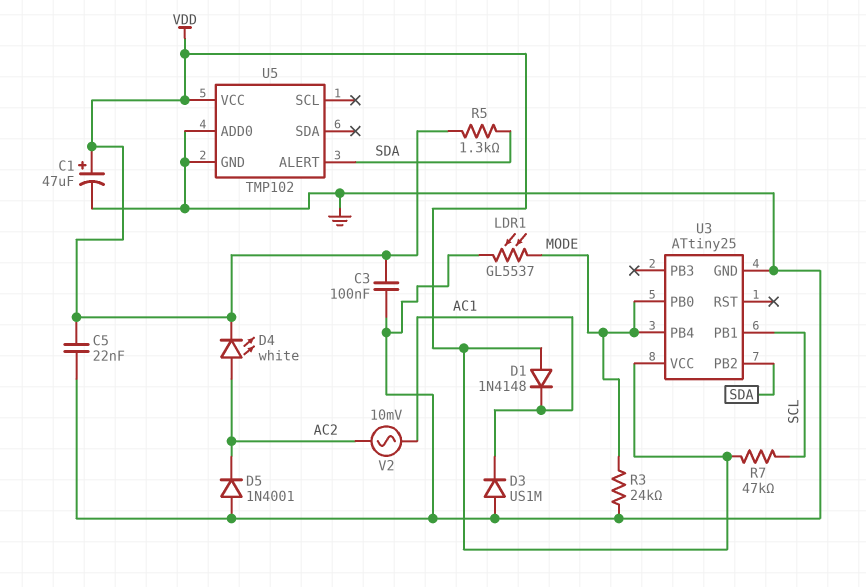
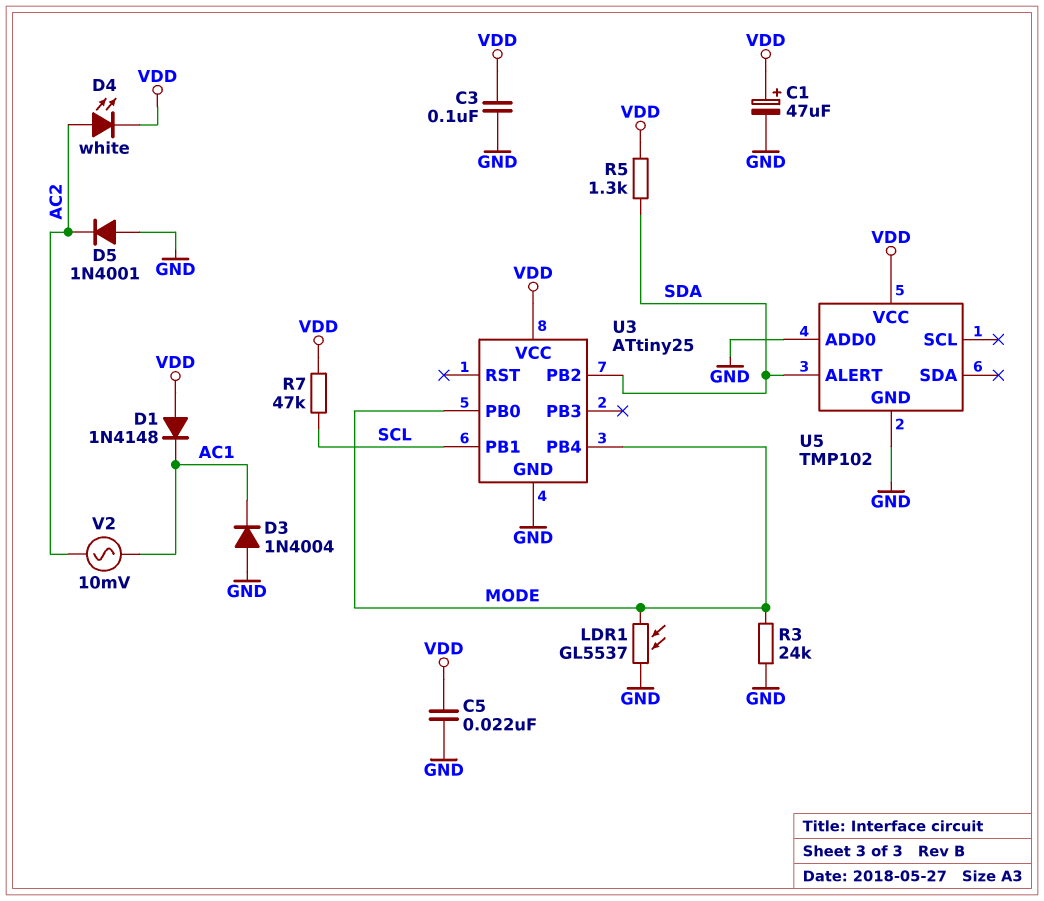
D3: diode US1M (A GND, K AC1) -> diode 1N4004 (A GND, K AC1)

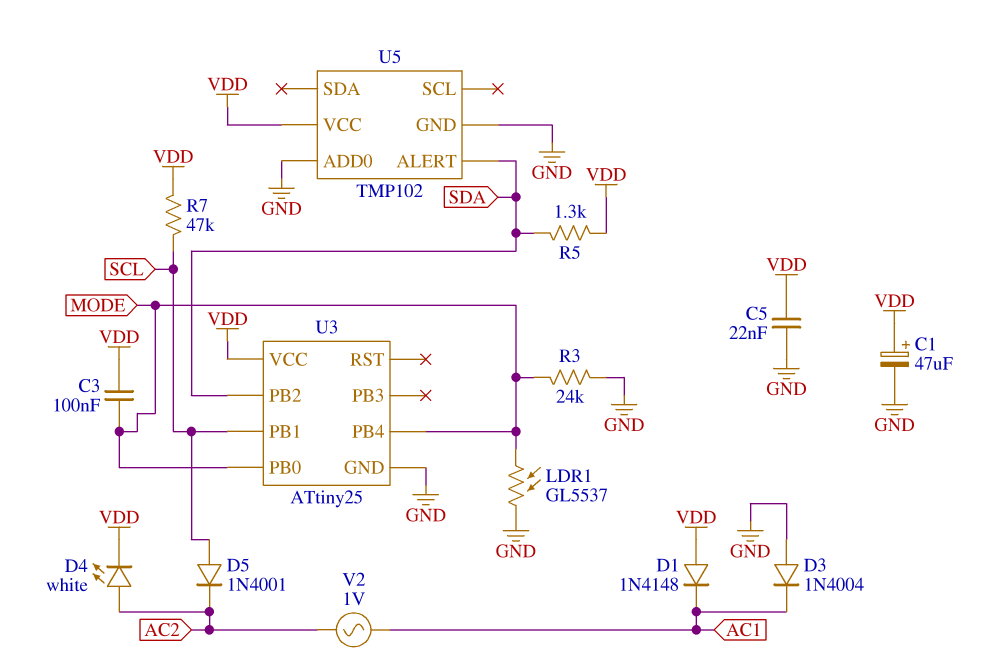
C3: 100nF (GND, VDD) -> 100nF (MODE, VDD)
D5: diode 1N4001 (A GND, K AC2) -> diode 1N4001 (A SCL, K AC2)
V2: AC 10mV (AC1, AC2) -> AC 1V (AC1, AC2)

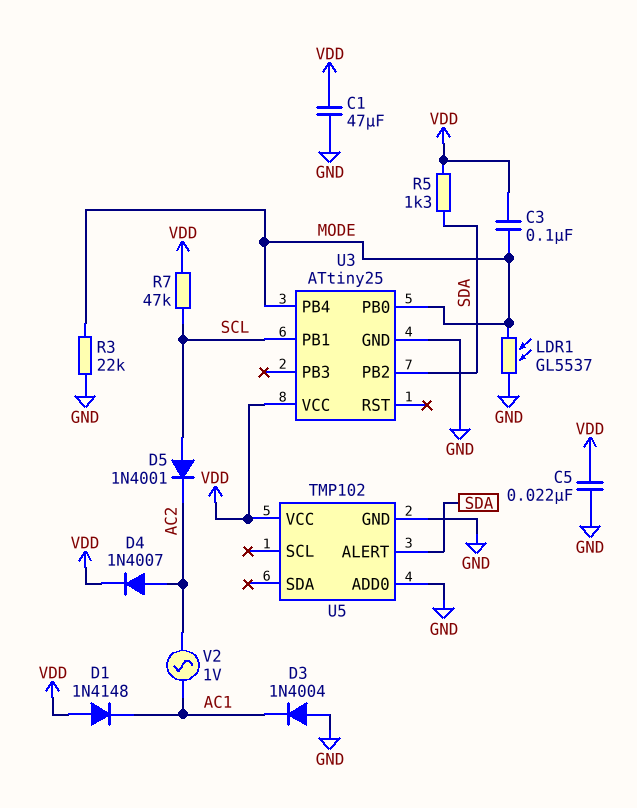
C1: 47uF (plus VDD, minus GND) -> 47uF (GND, VDD)
D4: LED white (A AC2, K VDD) -> diode 1N4007 (A AC2, K VDD)
R3: 24k (GND, MODE) -> 22k (GND, MODE)

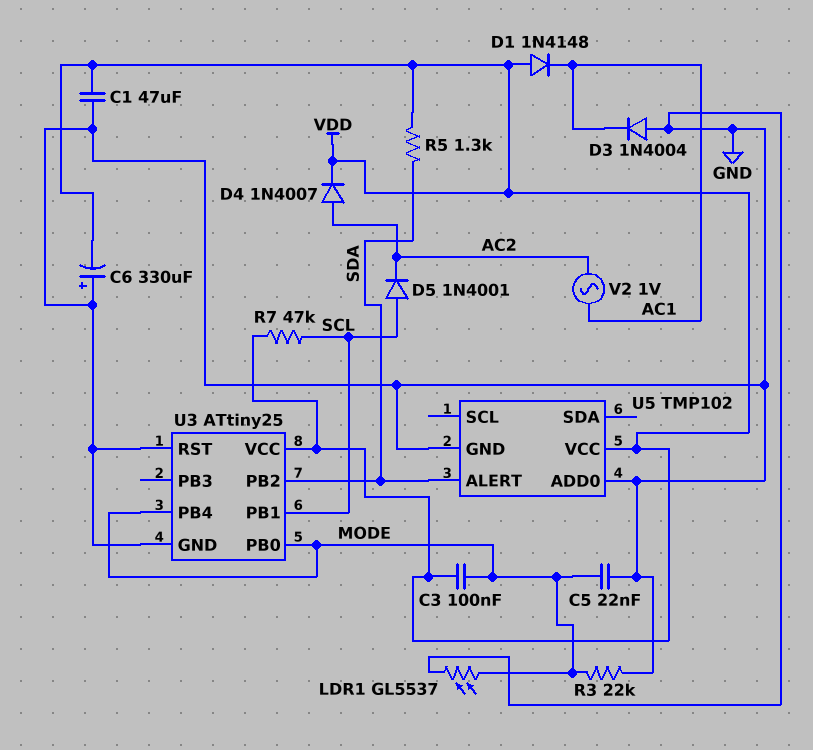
C5: 22nF (GND, VDD) -> 22nF (GND, MODE)
C6: none -> 330uF (plus GND, minus VDD)
U3 pin RST: none -> GND

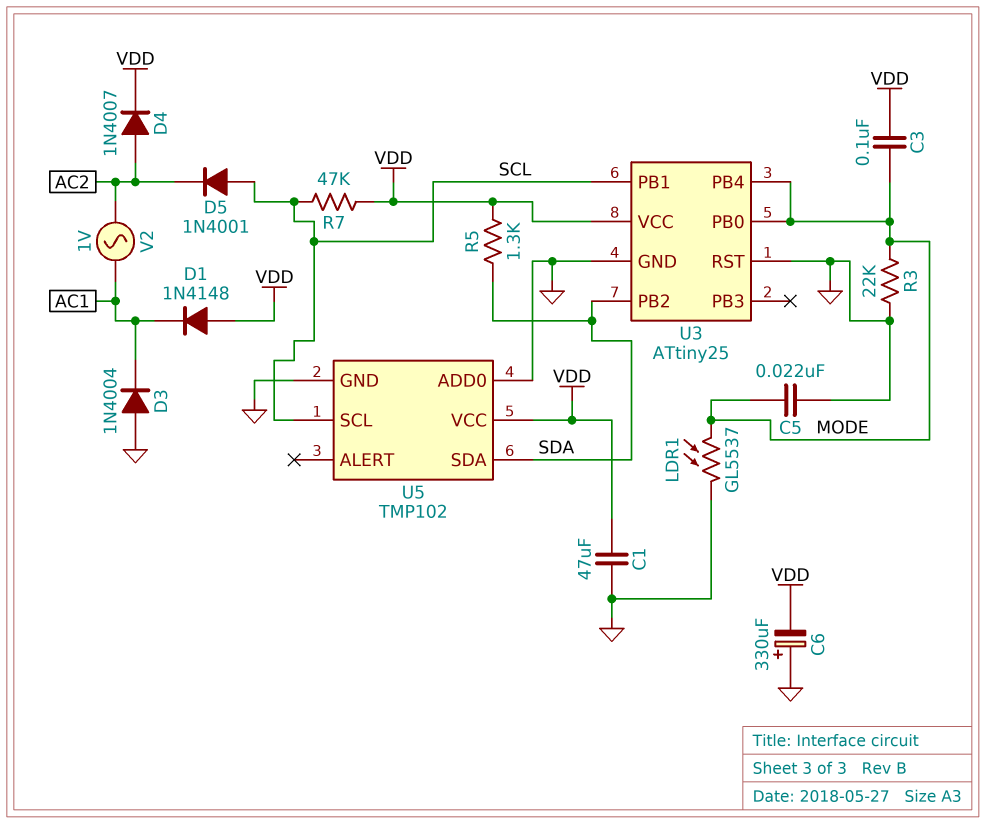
U5 pin ALERT: SDA -> none
U5 pin SCL: none -> SCL
U5 pin SDA: none -> SDA

